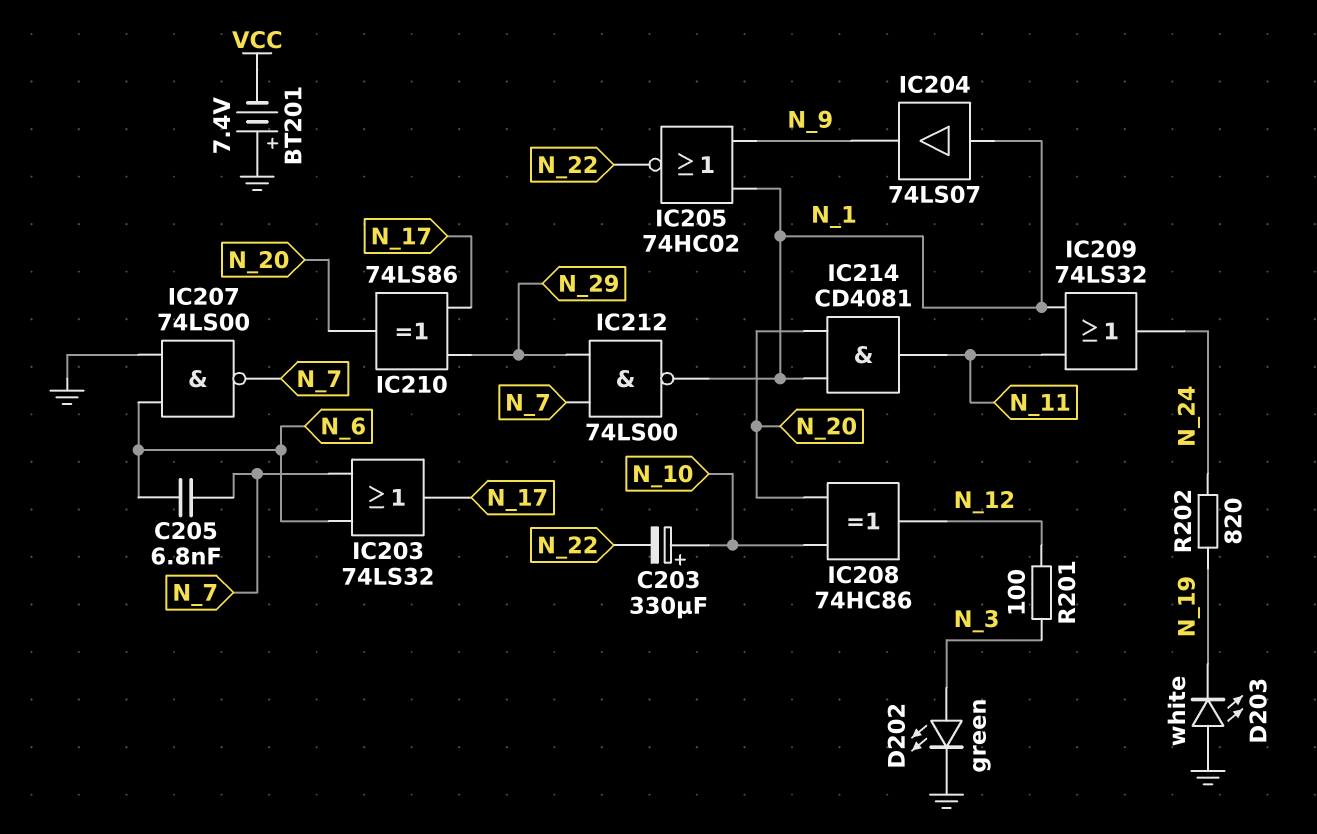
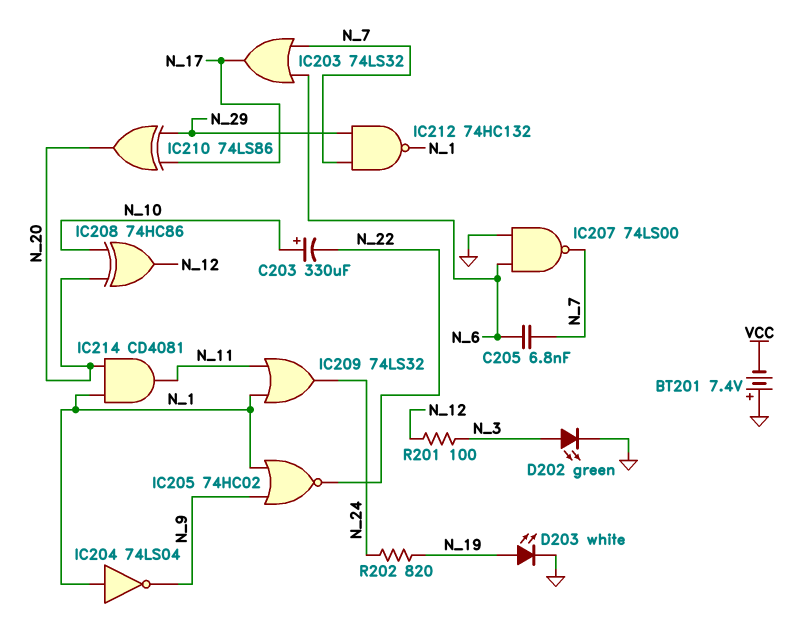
D203: LED white (A GND, K N_19) -> LED white (A N_19, K GND)
IC204: buffer 74LS07 (in N_1, out N_9) -> NOT 74LS04 (in N_1, out N_9)
IC212: NAND 74LS00 (in N_7, in N_29, out N_1) -> NAND 74HC132 (in N_7, in N_29, out N_1)

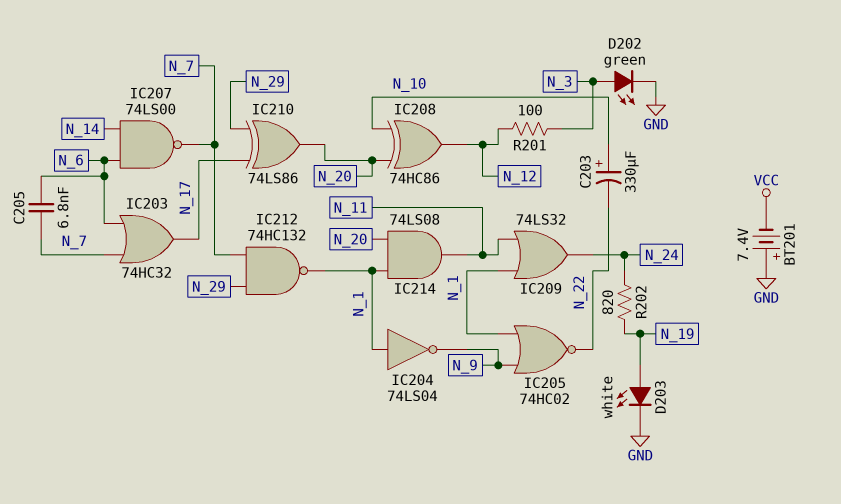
IC203: OR 74LS32 (in N_6, in N_7, out N_17) -> OR 74HC32 (in N_6, in N_7, out N_17)
IC207: NAND 74LS00 (in GND, in N_6, out N_7) -> NAND 74LS00 (in N_6, in N_14, out N_7)
IC214: AND CD4081 (in N_1, in N_20, out N_11) -> AND 74LS08 (in N_1, in N_20, out N_11)

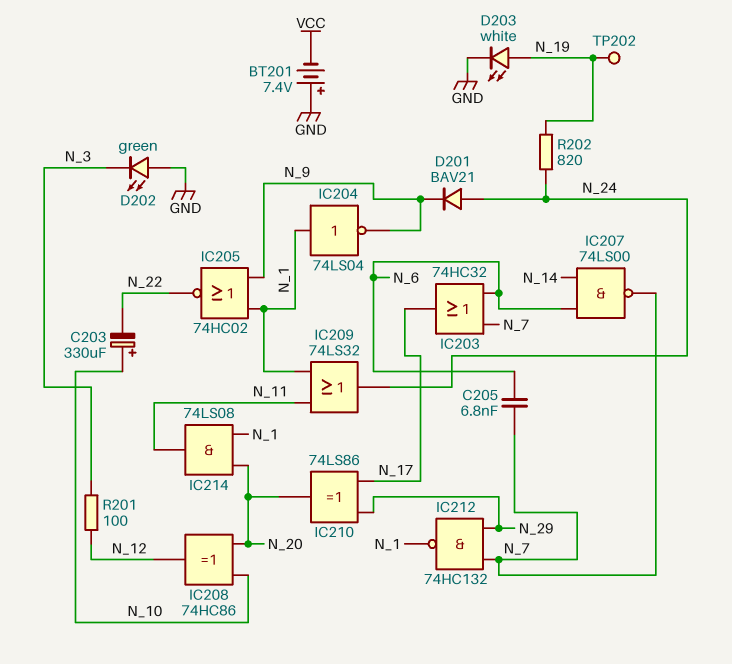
D201: none -> diode BAV21 (A N_24, K N_9)
D202: LED green (A N_3, K GND) -> LED green (A GND, K N_3)
TP202: none -> test point (N_19)

